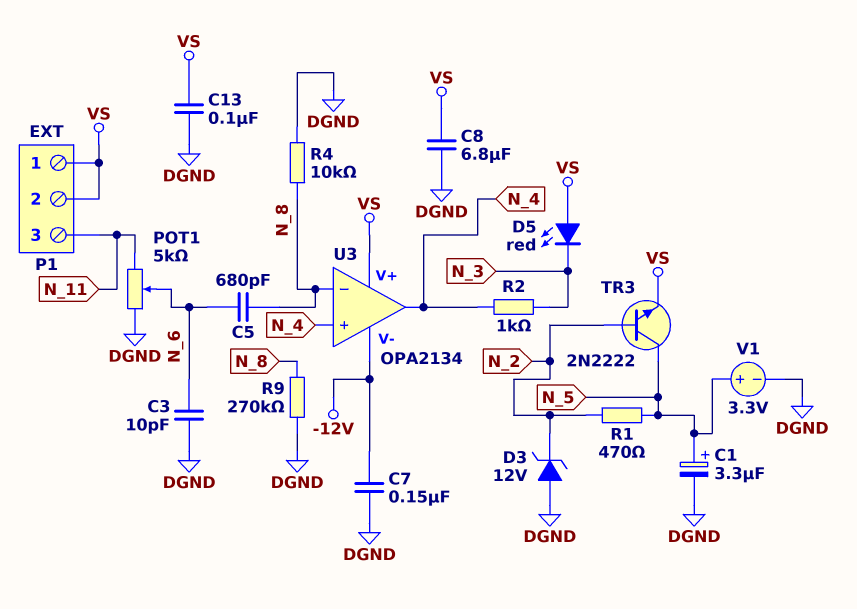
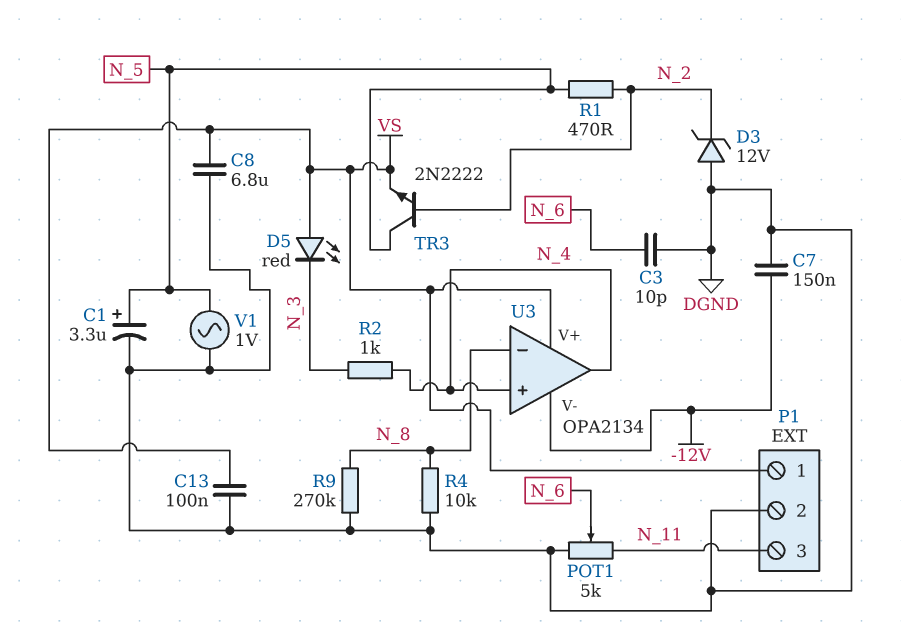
C5: 680pF (N_6, N_8) -> none
P1 pin 2: VS -> DGND
V1: 3.3V (plus N_5, minus DGND) -> AC 1V (DGND, N_5)

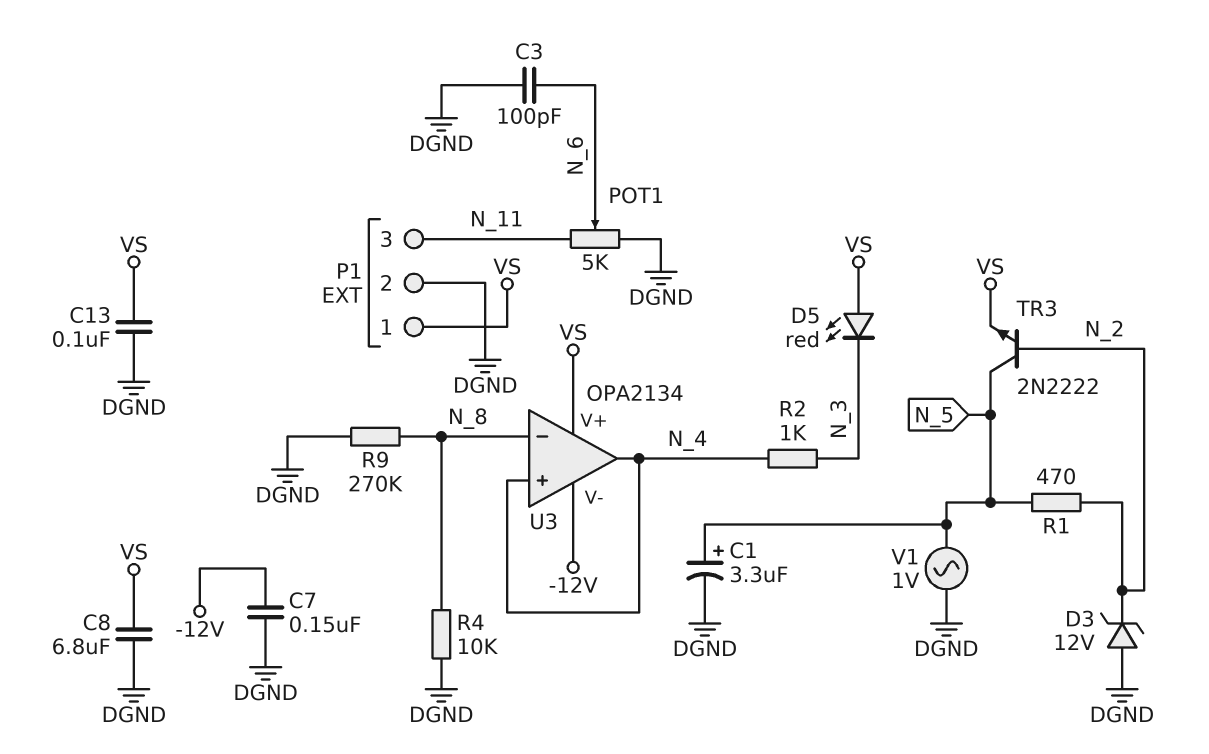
C3: 10pF (DGND, N_6) -> 100pF (DGND, N_6)

